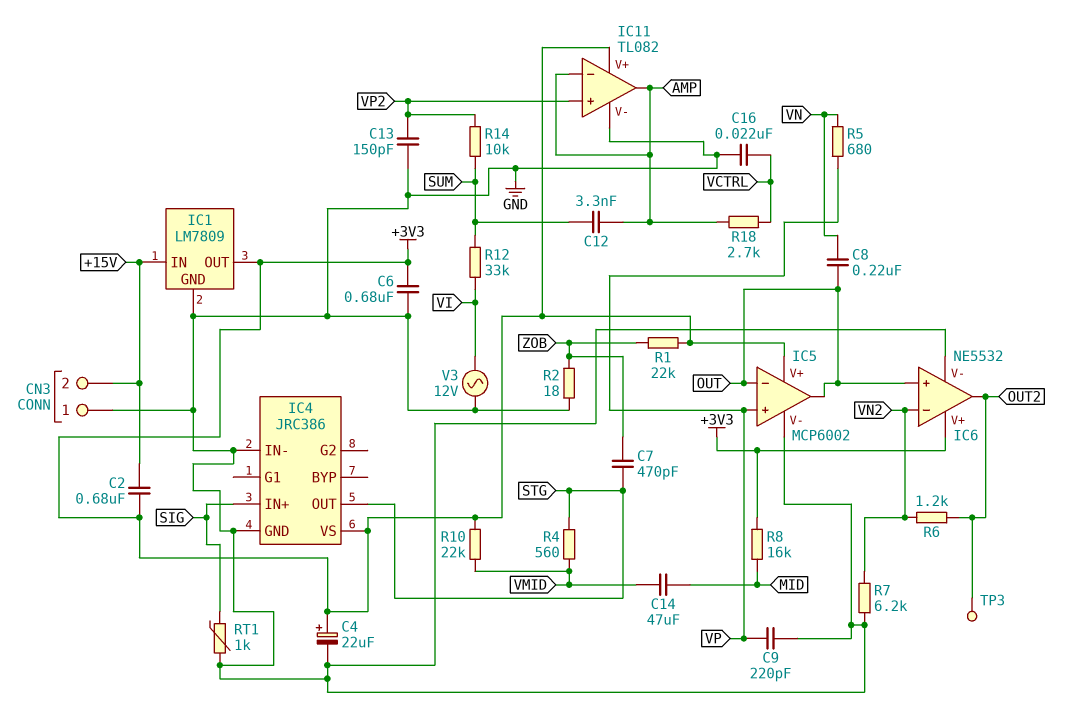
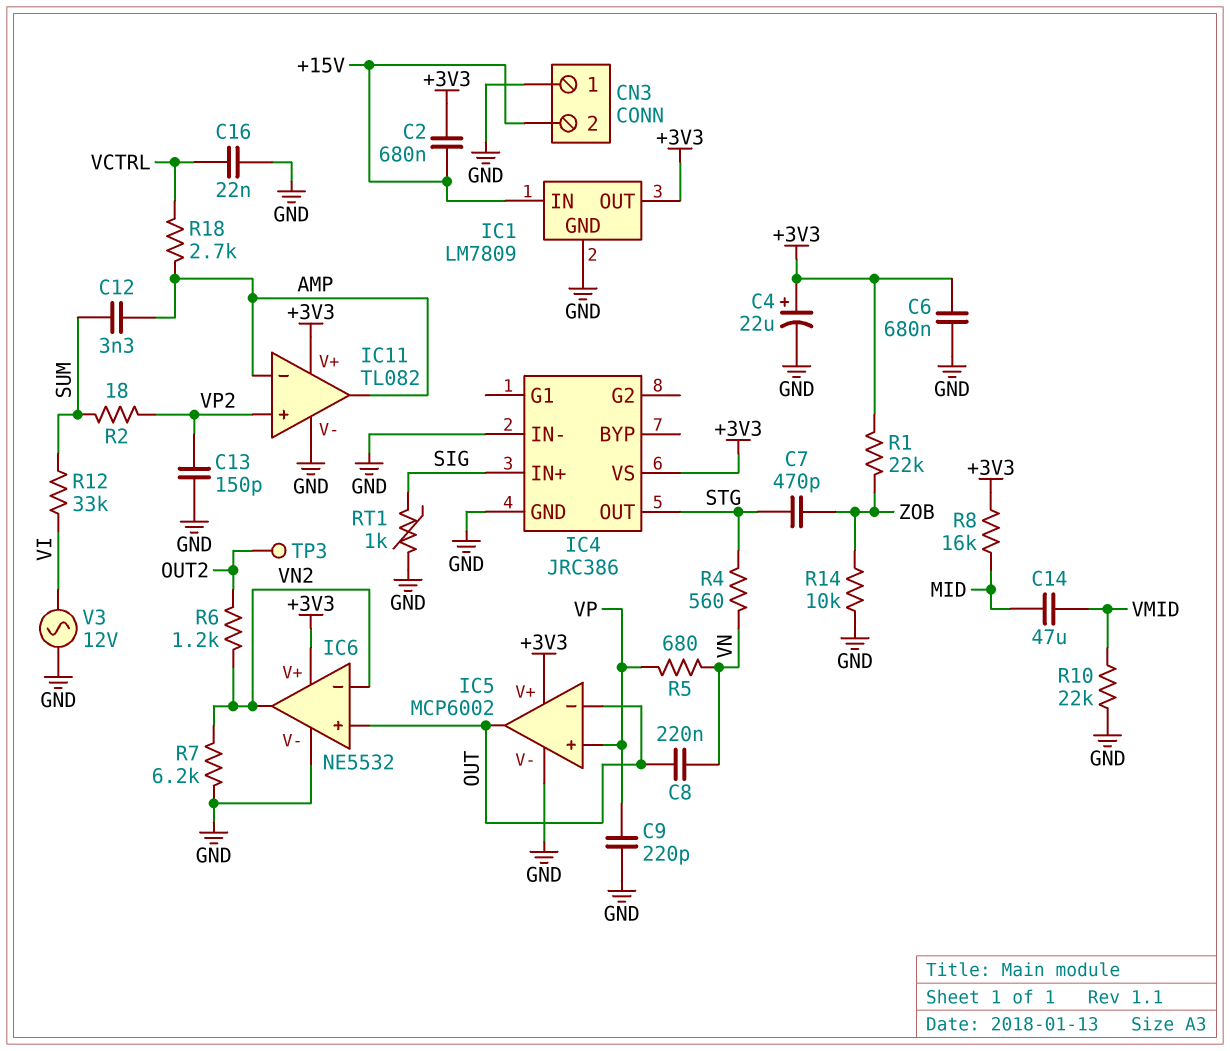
IC6 pin out: OUT2 -> VN2
R2: 18 (GND, ZOB) -> 18 (SUM, VP2)
R4: 560 (STG, VMID) -> 560 (STG, VN)
R10: 22k (+3V3, VMID) -> 22k (GND, VMID)
R14: 10k (SUM, VP2) -> 10k (GND, ZOB)

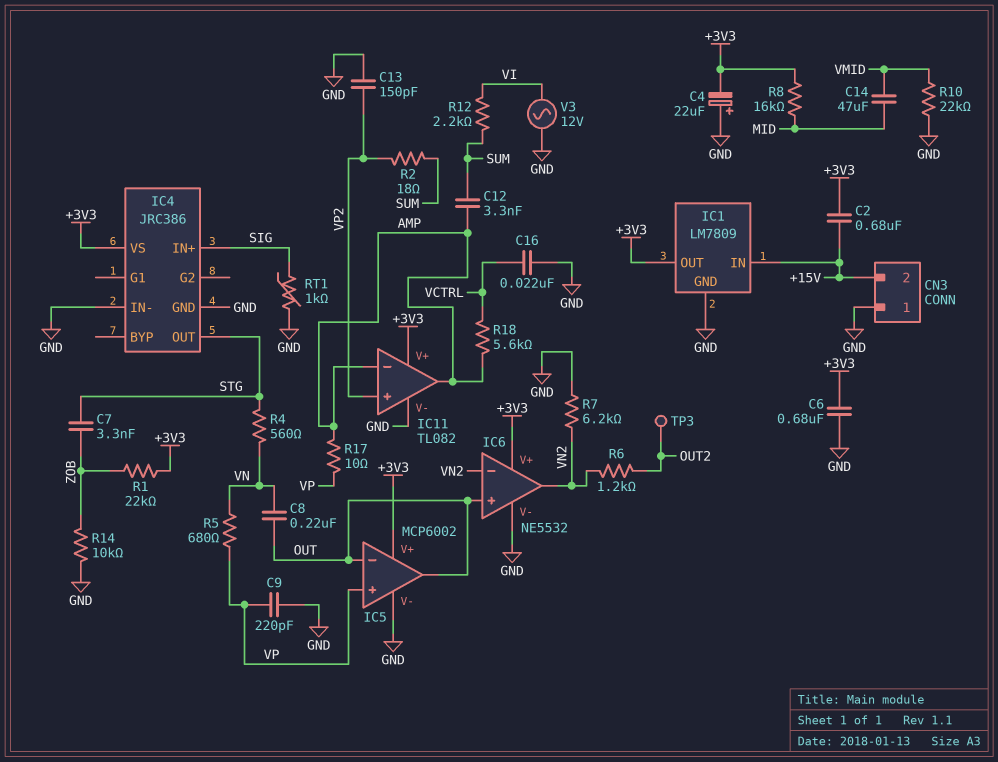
C4: 22uF (plus +3V3, minus GND) -> 22uF (plus GND, minus +3V3)
C7: 470pF (STG, ZOB) -> 3.3nF (STG, ZOB)
R12: 33k (SUM, VI) -> 2.2k (SUM, VI)
R17: none -> 10 (AMP, VP)
R18: 2.7k (AMP, VCTRL) -> 5.6k (AMP, VCTRL)

